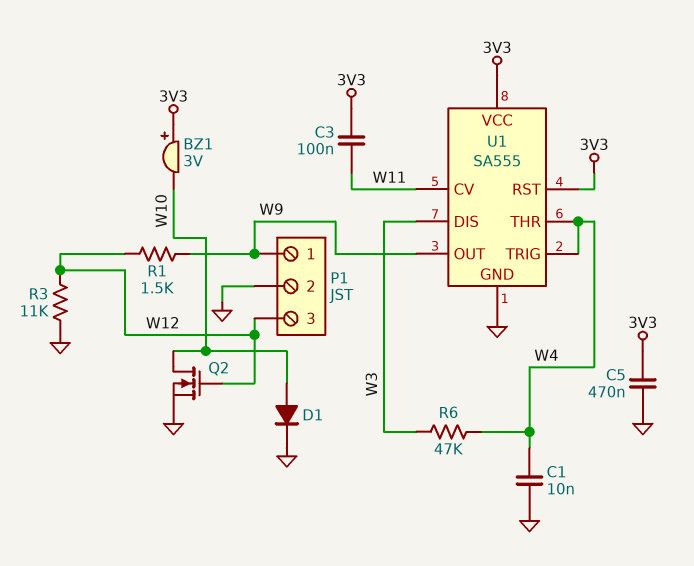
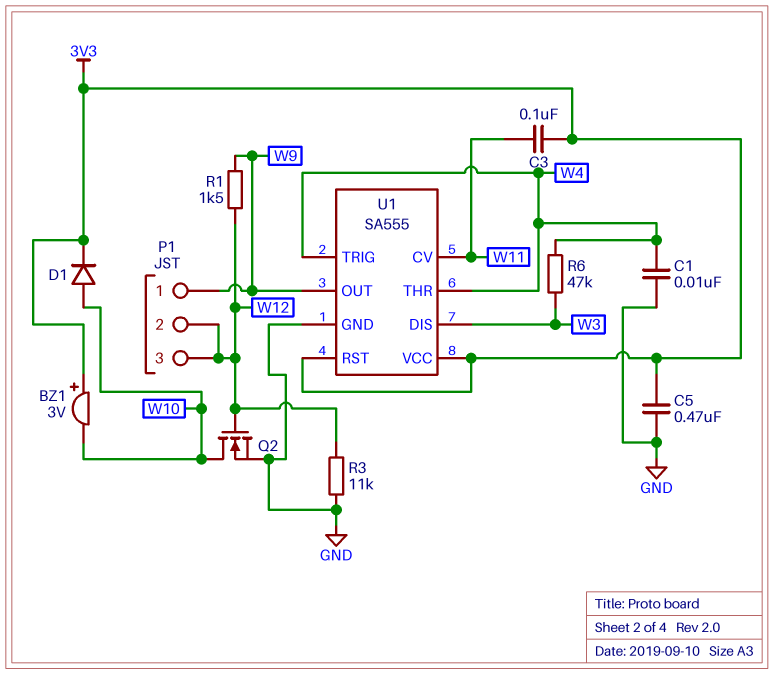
D1: diode (A W10, K GND) -> diode (A W10, K 3V3)
P1 pin 2: GND -> W12

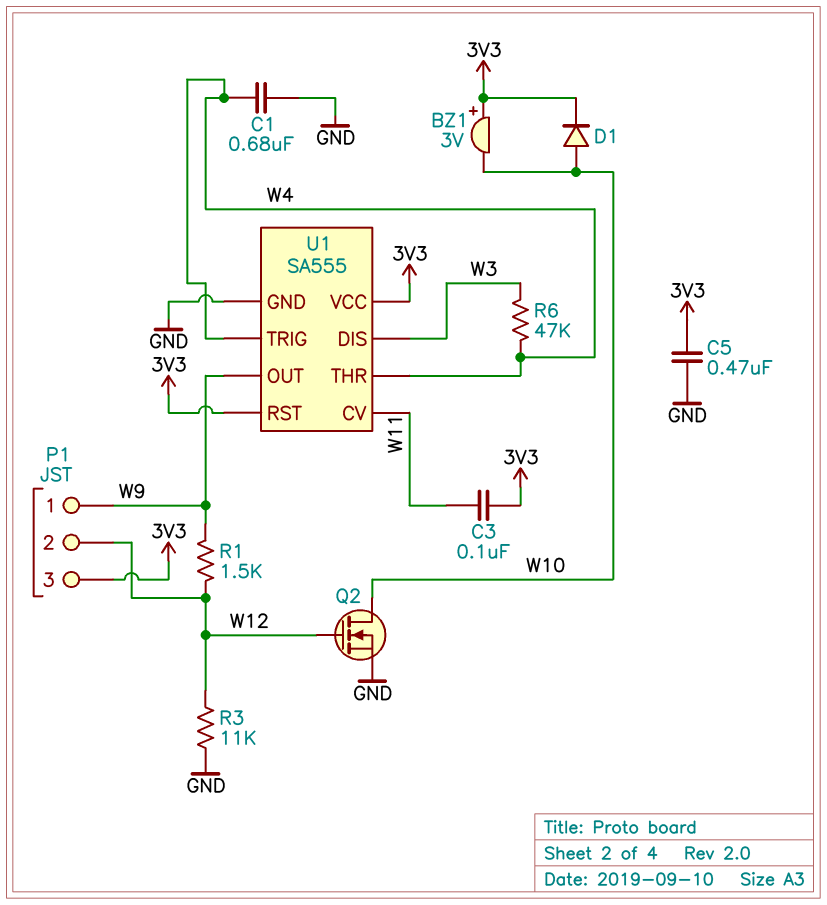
C1: 10nF (GND, W4) -> 680nF (GND, W4)
P1 pin 3: W12 -> 3V3

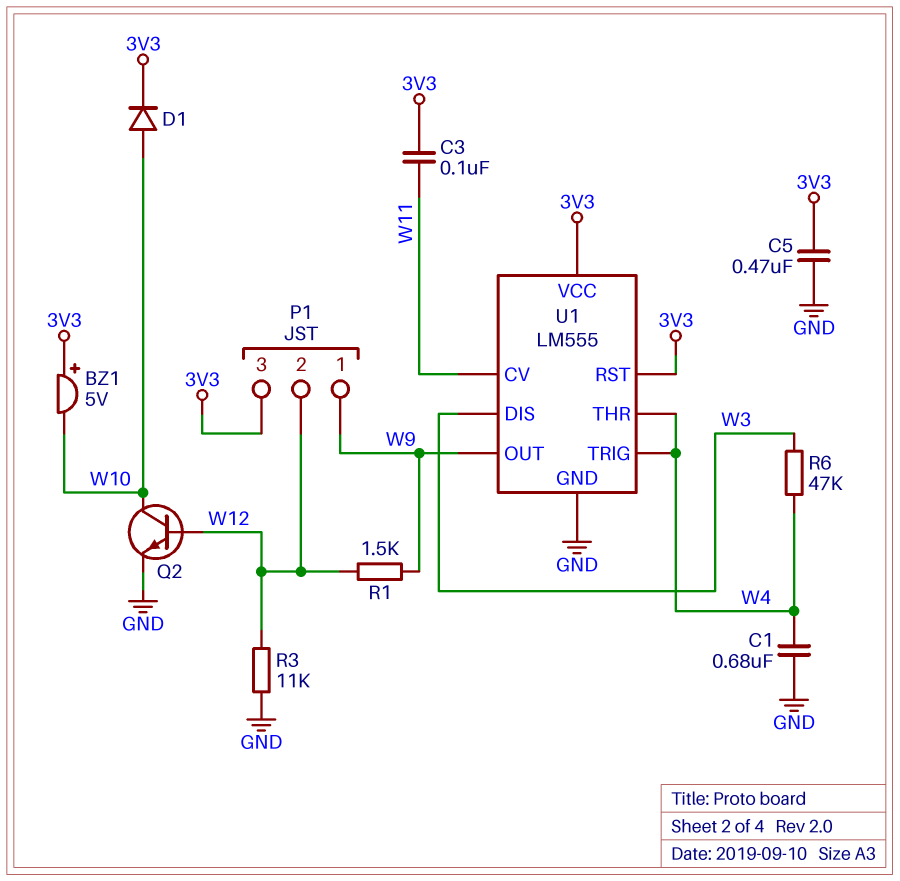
BZ1: buzzer 3V (plus 3V3, minus W10) -> buzzer 5V (plus 3V3, minus W10)
Q2: NMOS (G W12, D W10, S GND) -> NPN (B W12, C W10, E GND)
U1: SA555 -> LM555

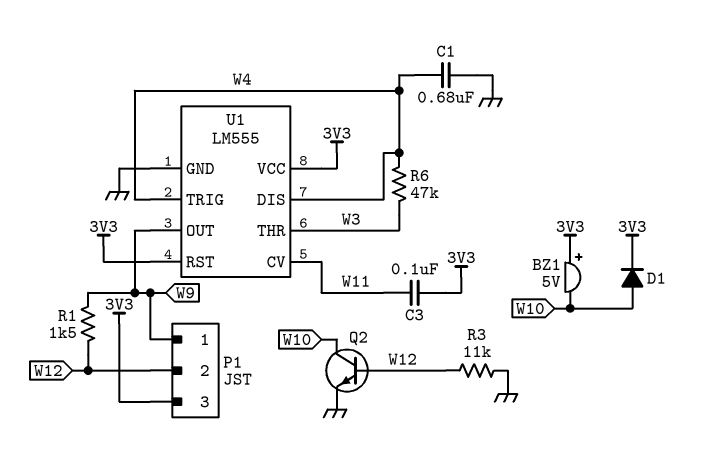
C5: 470nF (3V3, GND) -> none
U1 pin DIS: W3 -> W4
U1 pin THR: W4 -> W3

